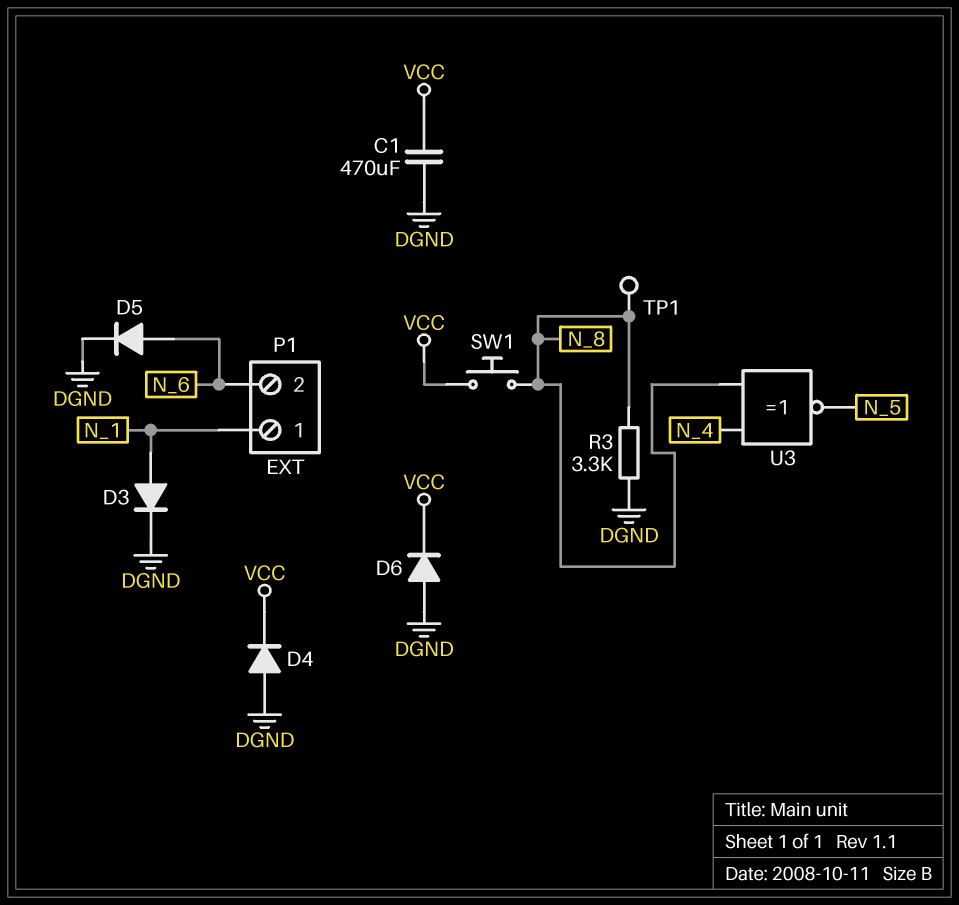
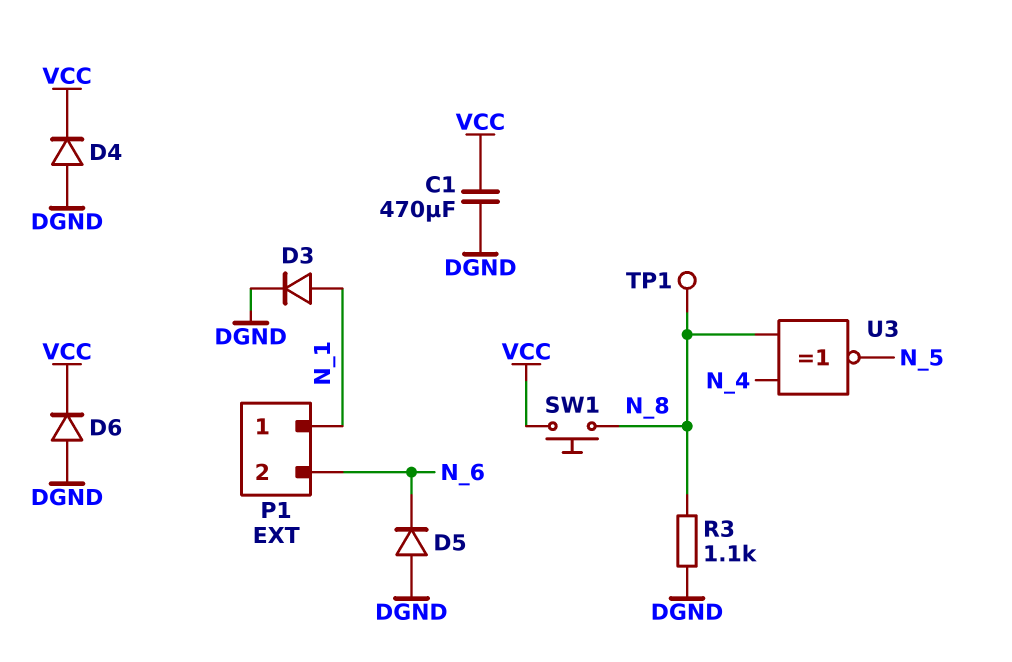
D5: diode (A N_6, K DGND) -> diode (A DGND, K N_6)
R3: 3.3k (DGND, N_8) -> 1.1k (DGND, N_8)

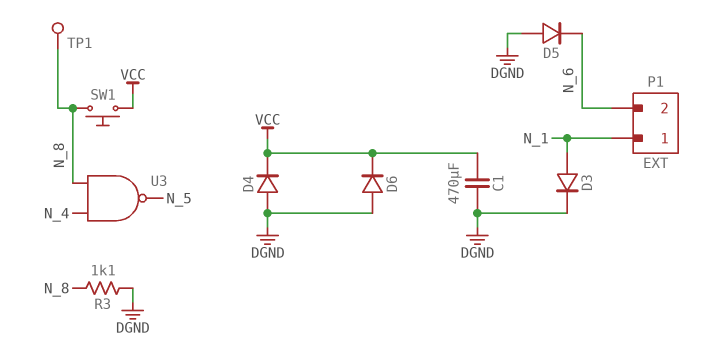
U3: XNOR (in N_4, in N_8, out N_5) -> NAND (in N_4, in N_8, out N_5)

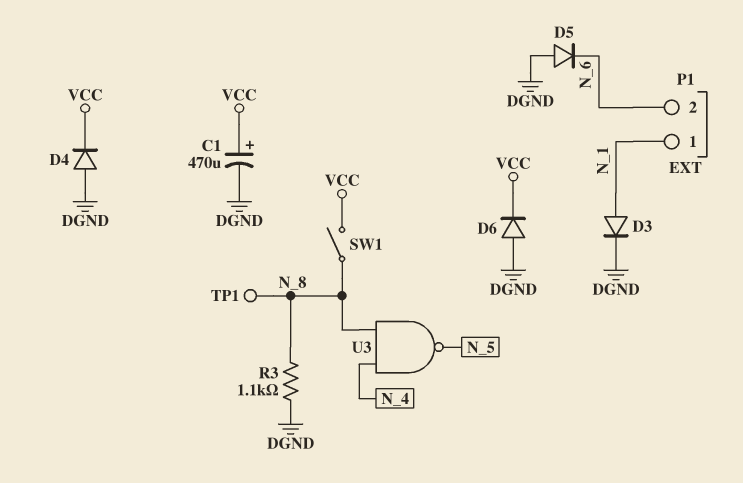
C1: 470uF (DGND, VCC) -> 470uF (plus VCC, minus DGND)
SW1: button (N_8, VCC) -> switch (N_8, VCC)

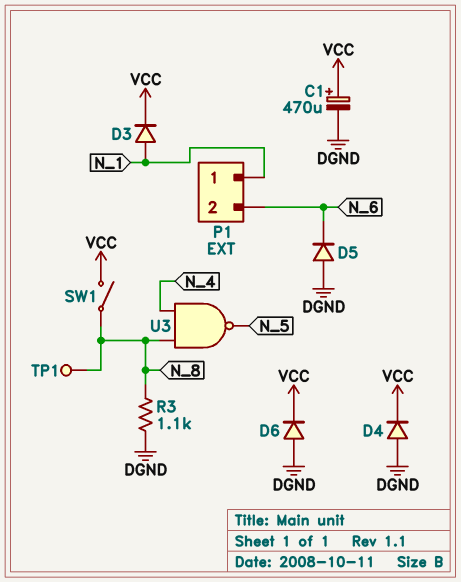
D3: diode (A N_1, K DGND) -> diode (A N_1, K VCC)

